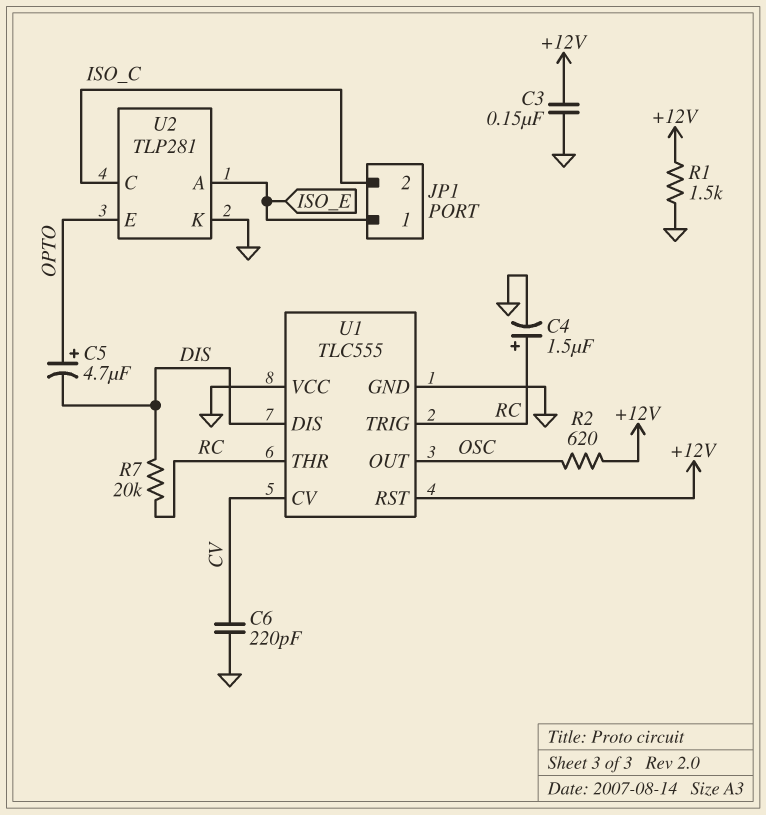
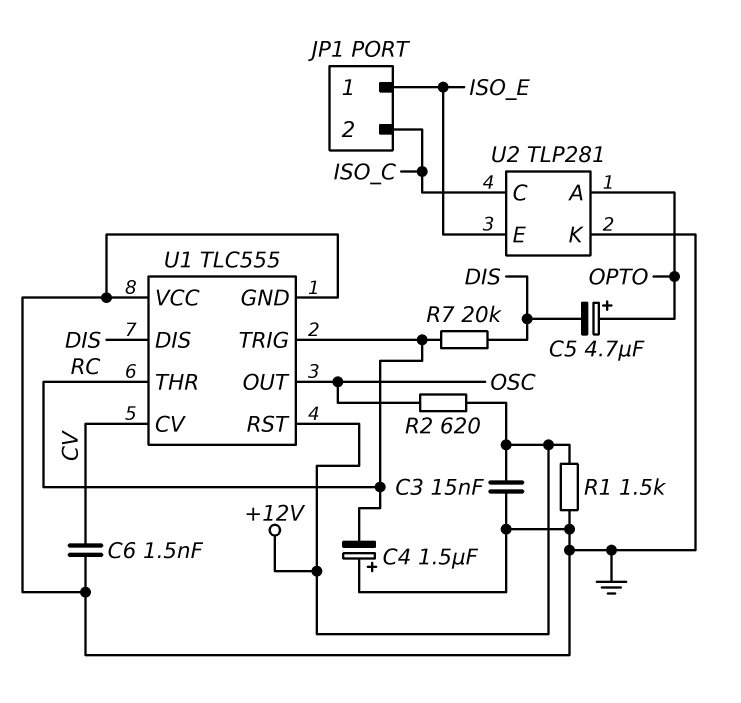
C3: 150nF (+12V, GND) -> 15nF (+12V, GND)
C4: 1.5uF (plus RC, minus GND) -> 1.5uF (plus GND, minus RC)
C6: 220pF (CV, GND) -> 1.5nF (CV, GND)
U2 pin A: ISO_E -> OPTO
U2 pin E: OPTO -> ISO_E

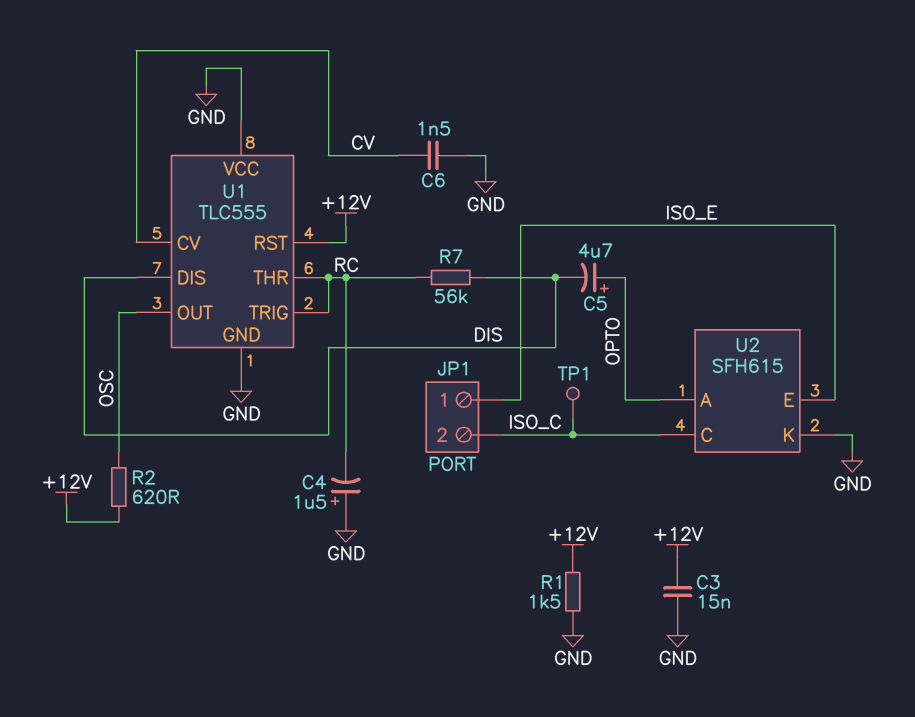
R7: 20k (DIS, RC) -> 56k (DIS, RC)
TP1: none -> test point (ISO_C)
U2: TLP281 -> SFH615

